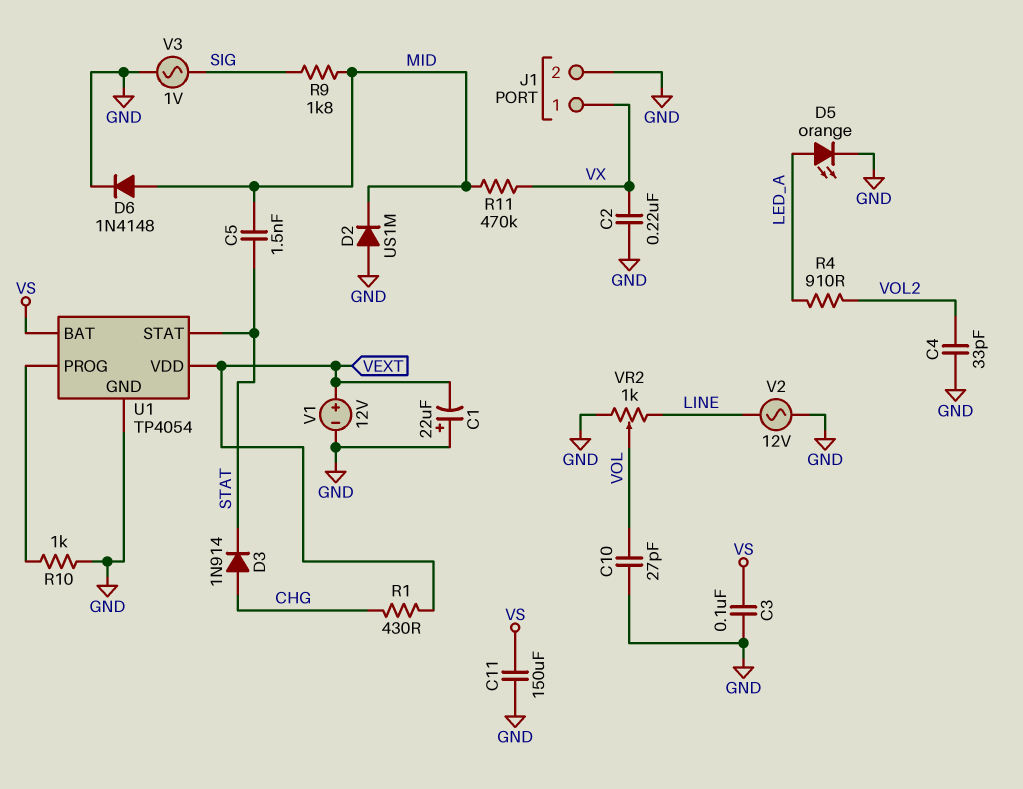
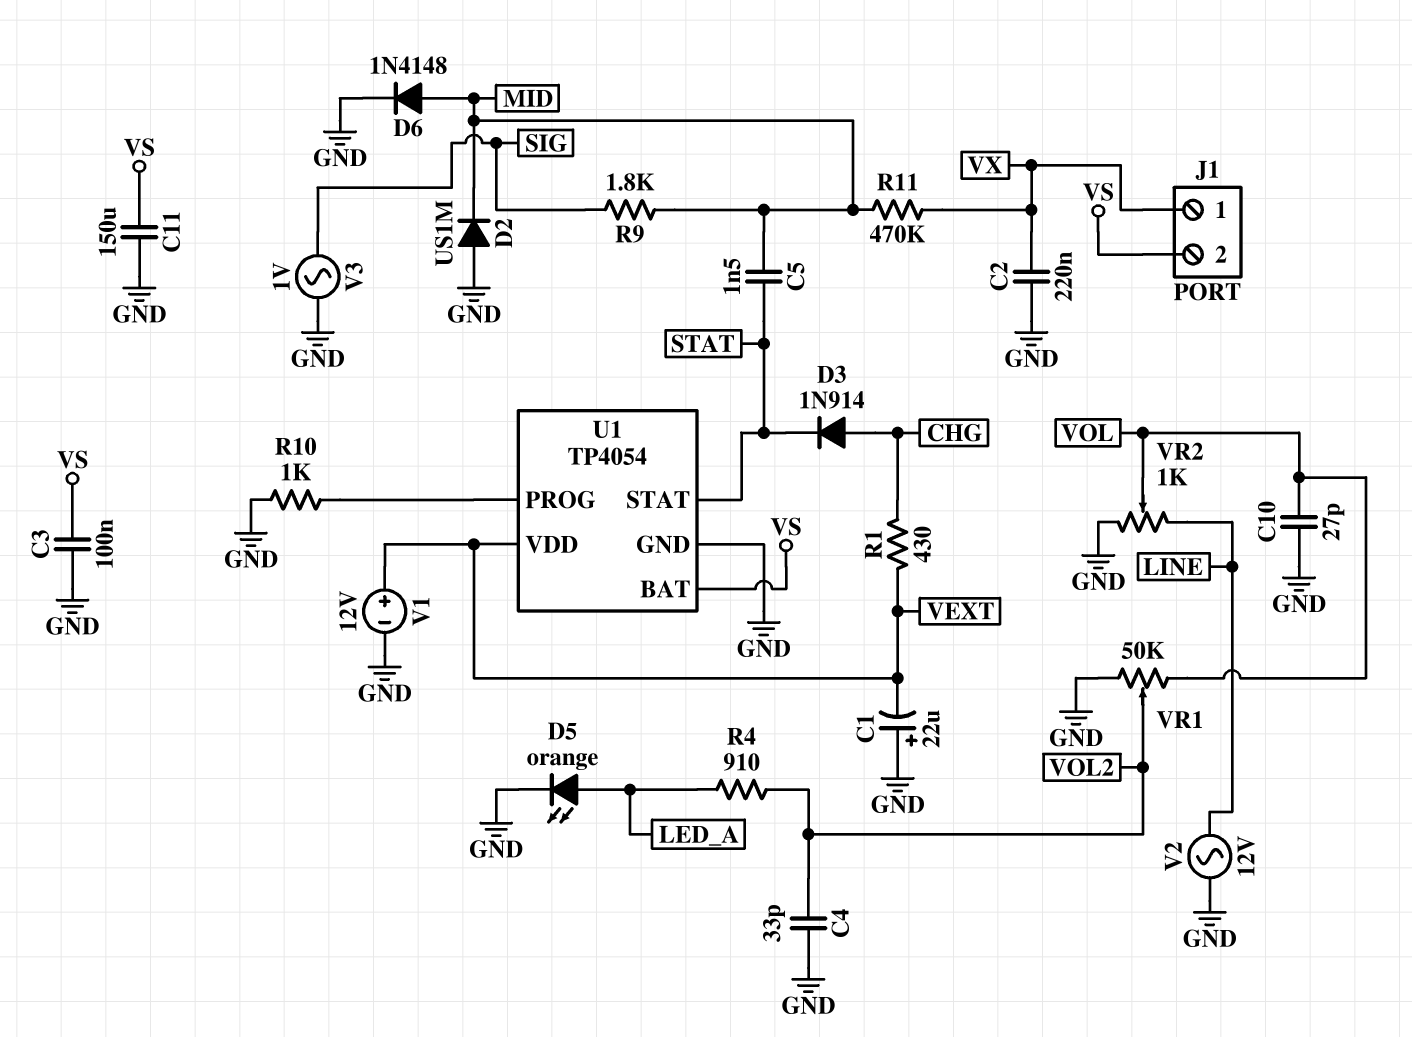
J1 pin 2: GND -> VS
VR1: none -> 50k (GND, VOL, wiper VOL2)

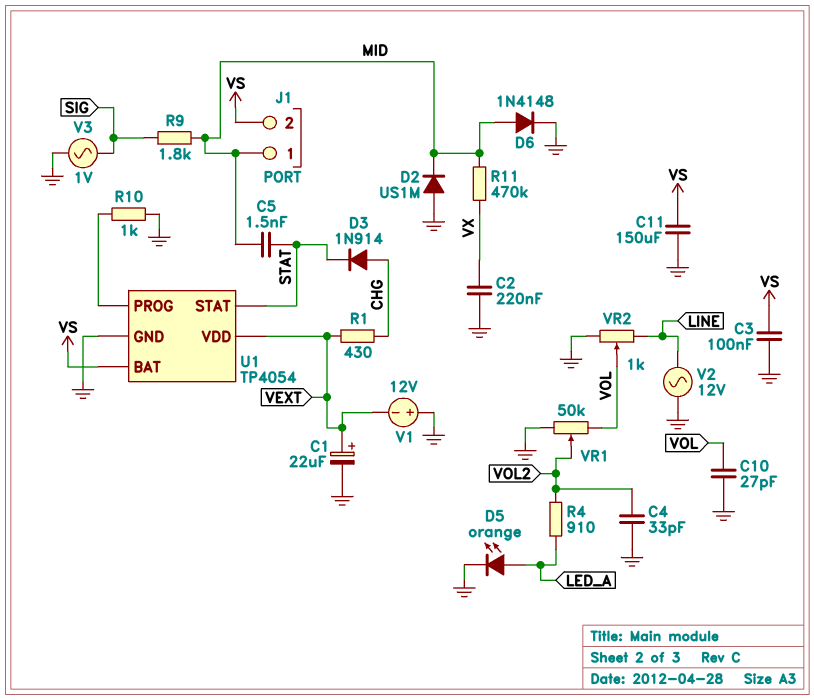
C1: 22uF (plus GND, minus VEXT) -> 22uF (plus VEXT, minus GND)
J1 pin 1: VX -> MID
V1: 12V (plus VEXT, minus GND) -> 12V (plus GND, minus VEXT)

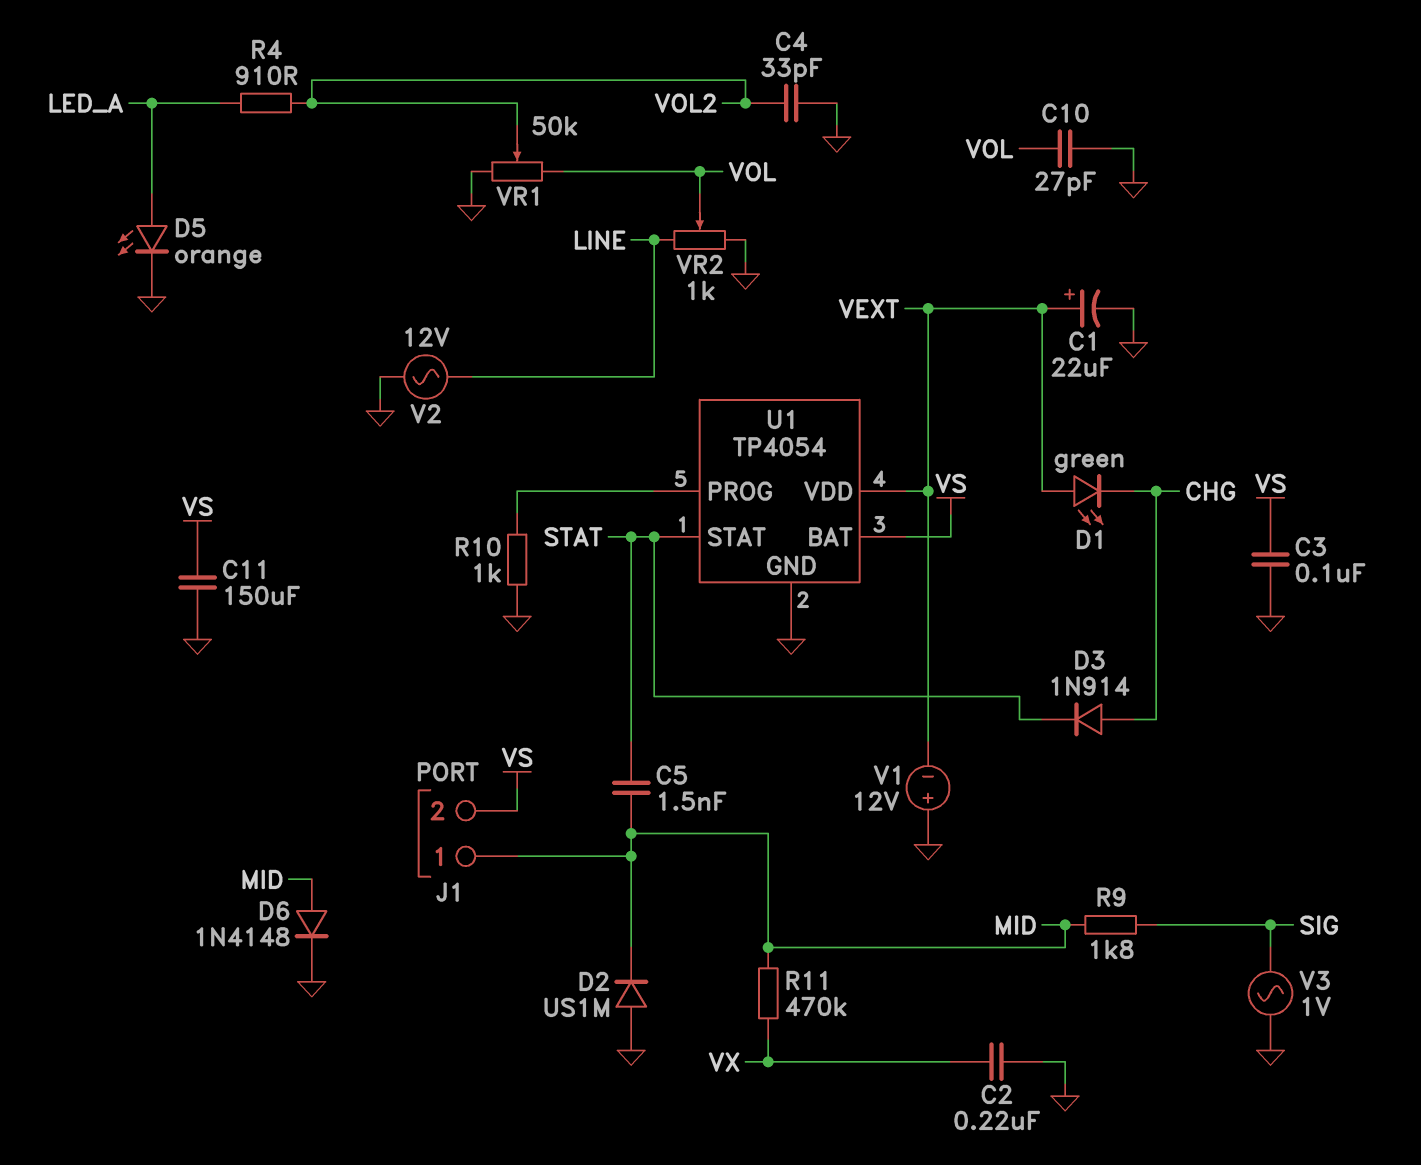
D1: none -> LED green (A VEXT, K CHG)
R1: 430 (CHG, VEXT) -> none

